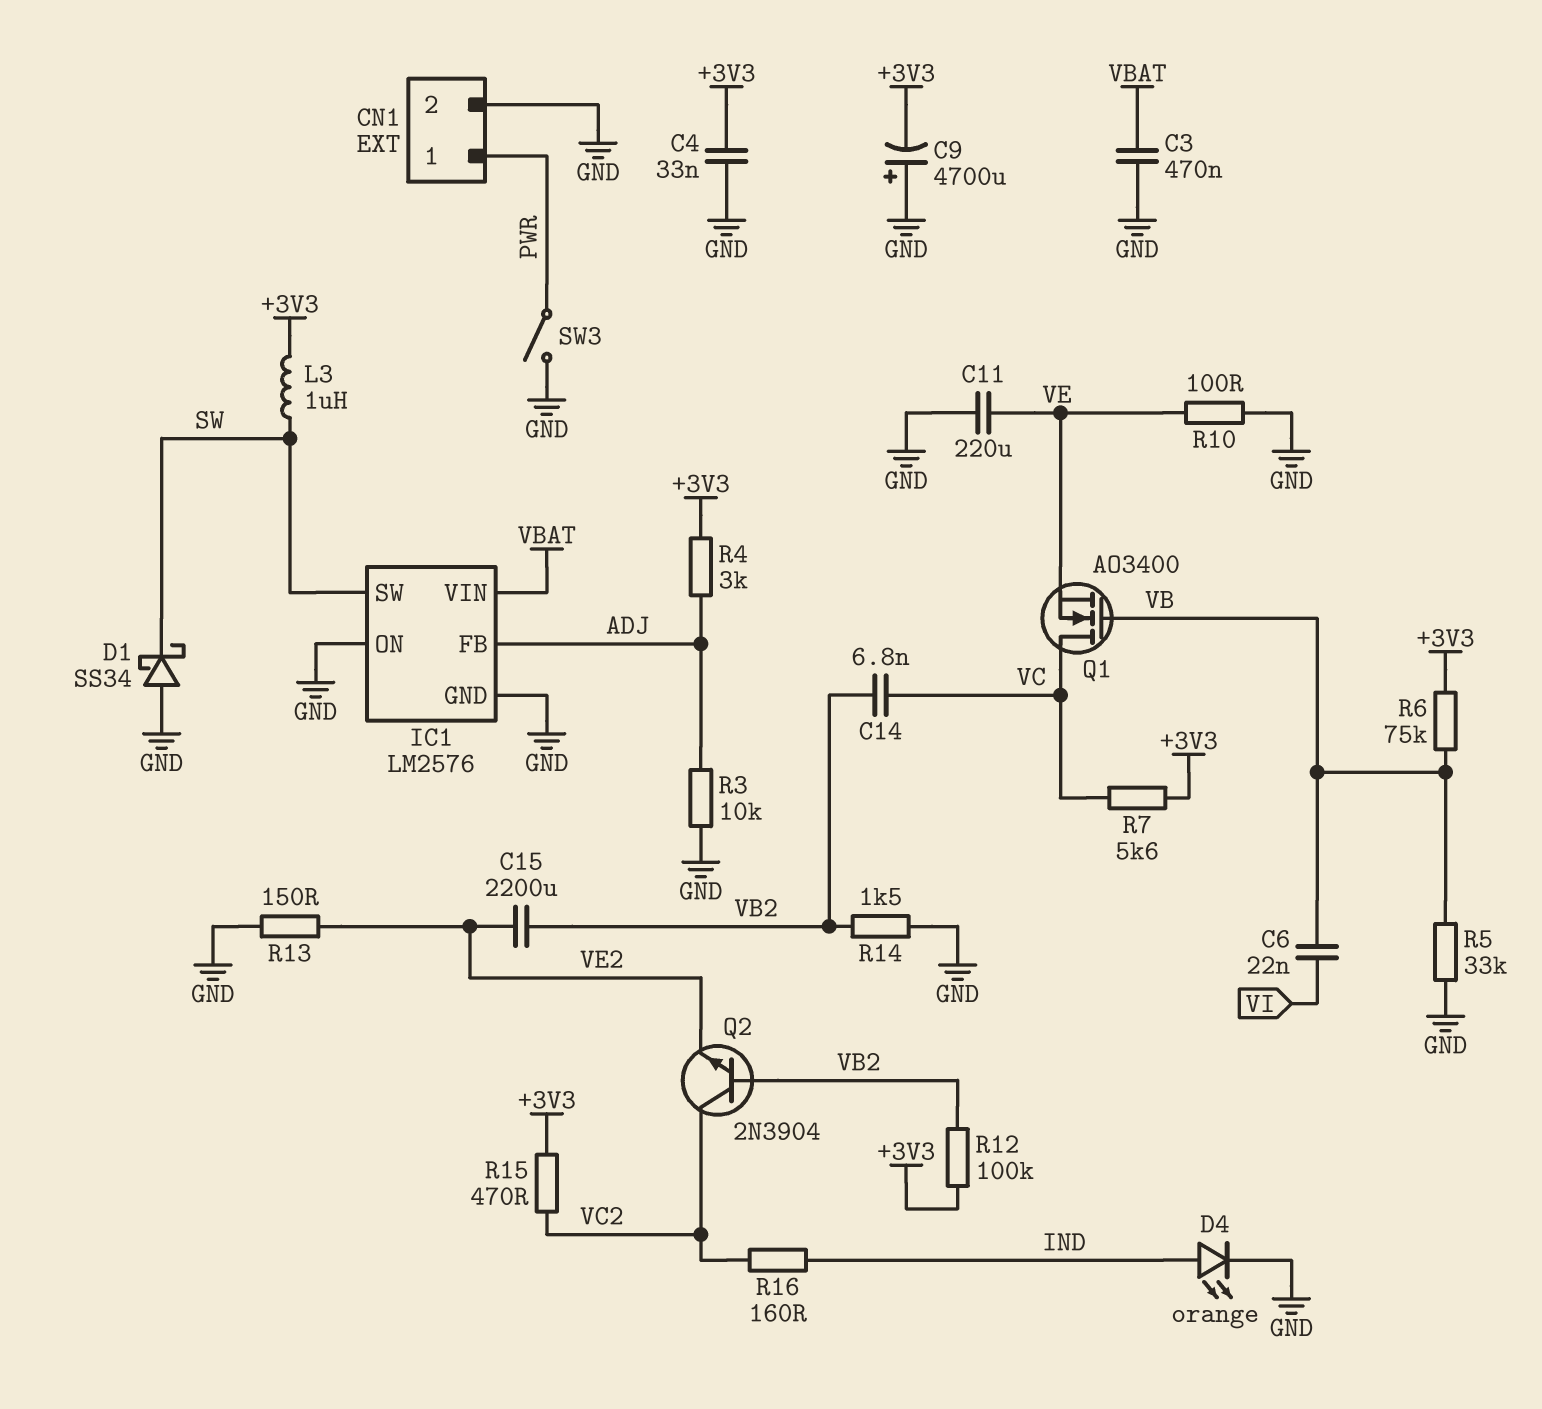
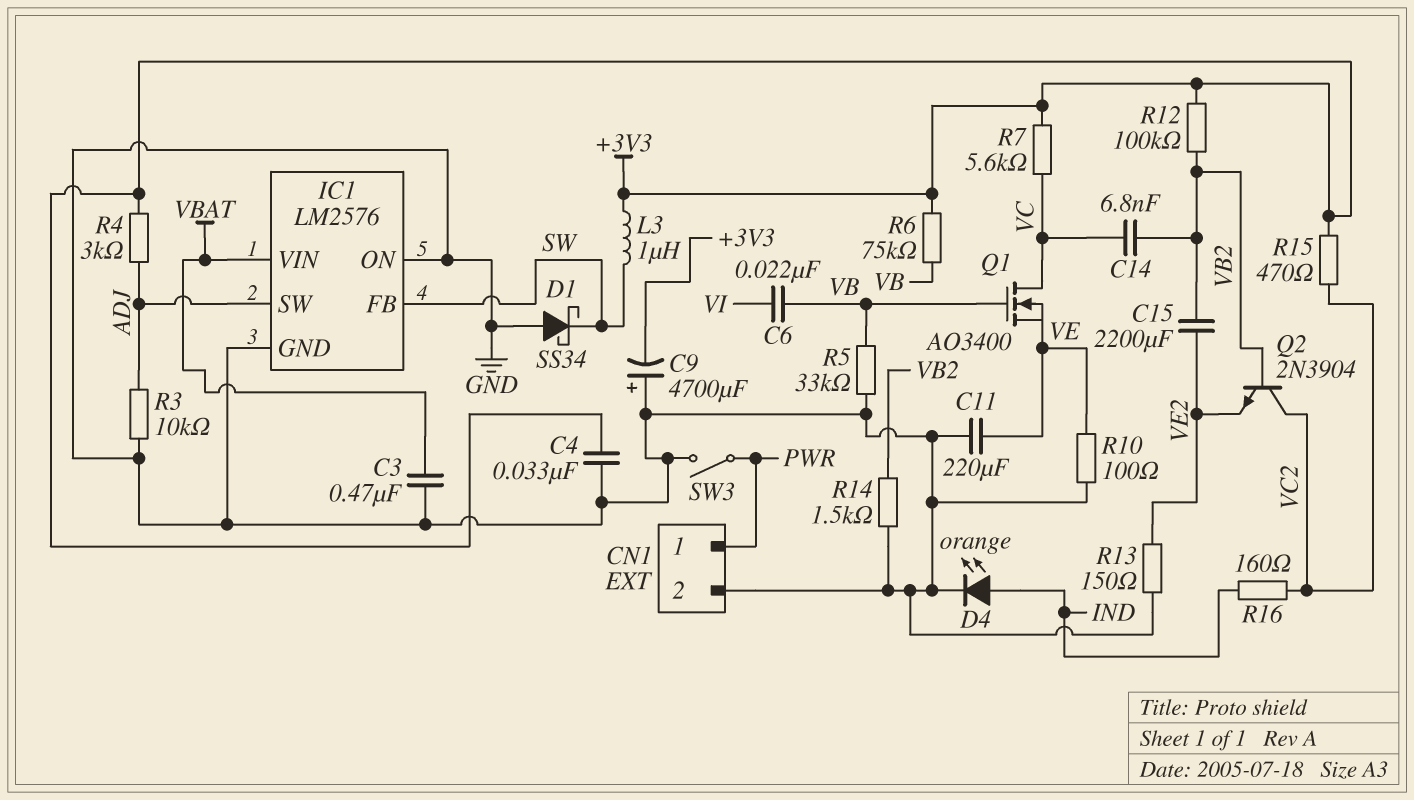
IC1 pin FB: ADJ -> SW
IC1 pin SW: SW -> ADJ

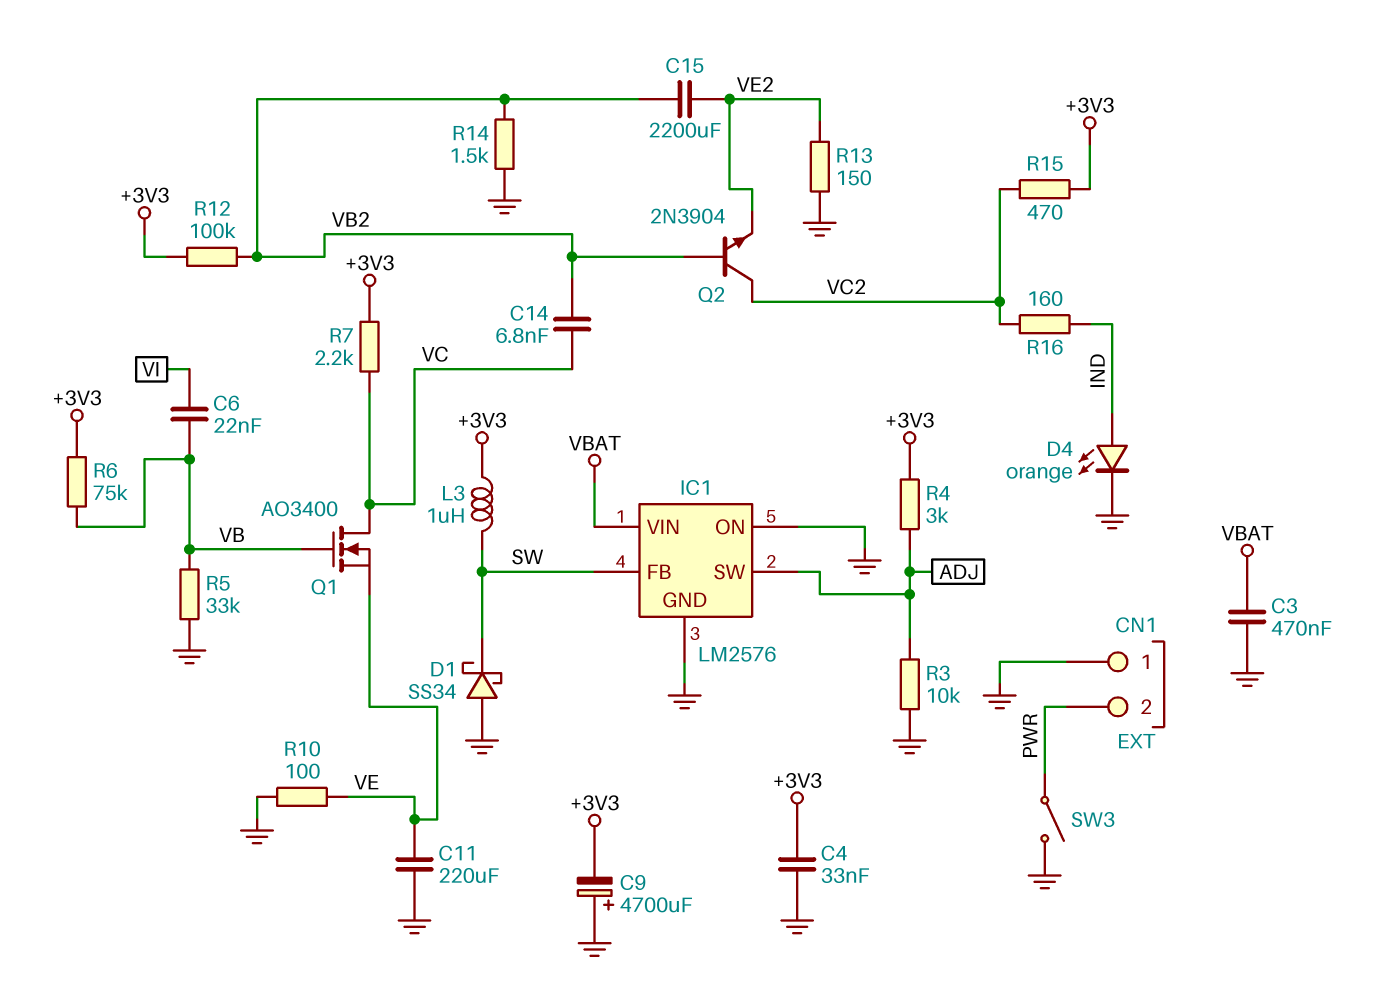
CN1 pin 1: PWR -> GND
CN1 pin 2: GND -> PWR
R7: 5.6k (+3V3, VC) -> 2.2k (+3V3, VC)

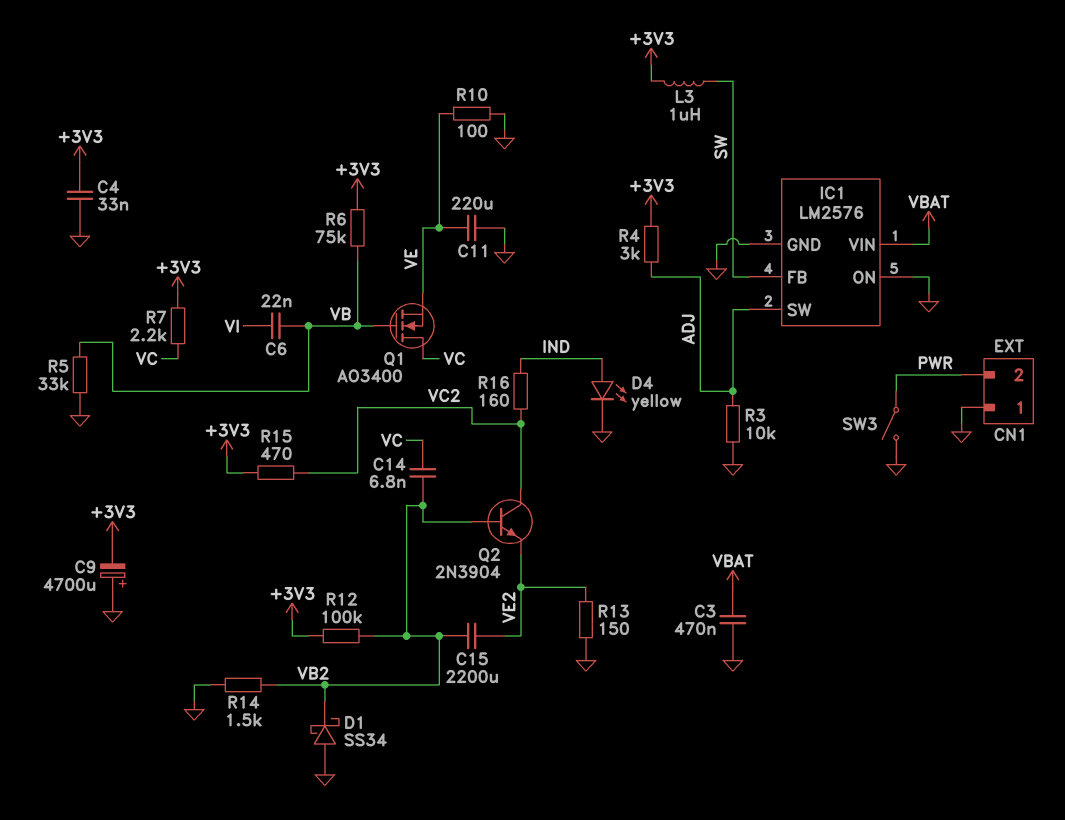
D1: schottky SS34 (A GND, K SW) -> schottky SS34 (A GND, K VB2)
D4: LED orange (A IND, K GND) -> LED yellow (A IND, K GND)

